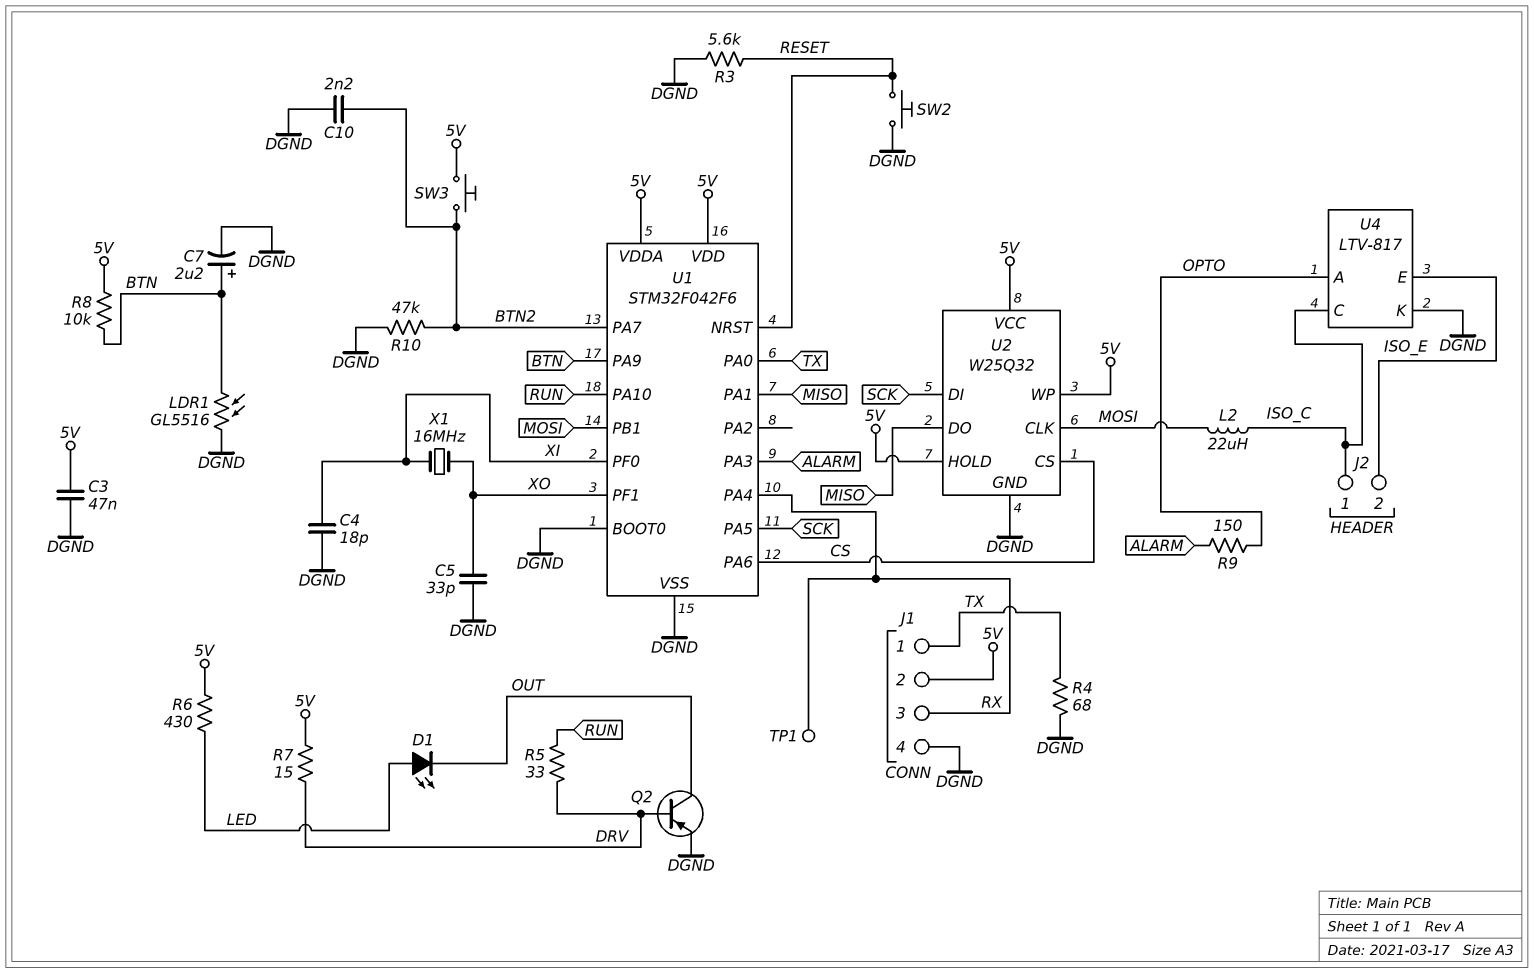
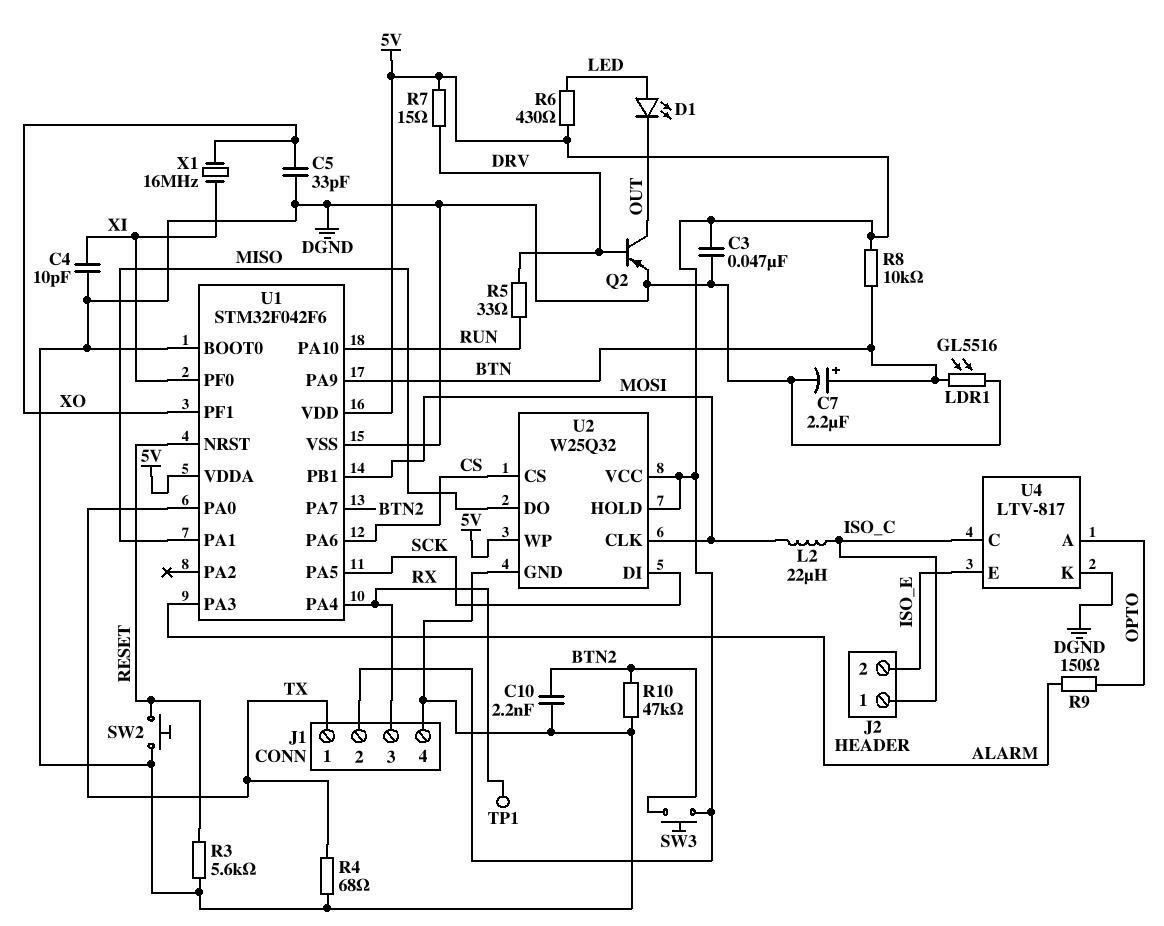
C4: 18pF (DGND, XI) -> 10pF (DGND, XI)

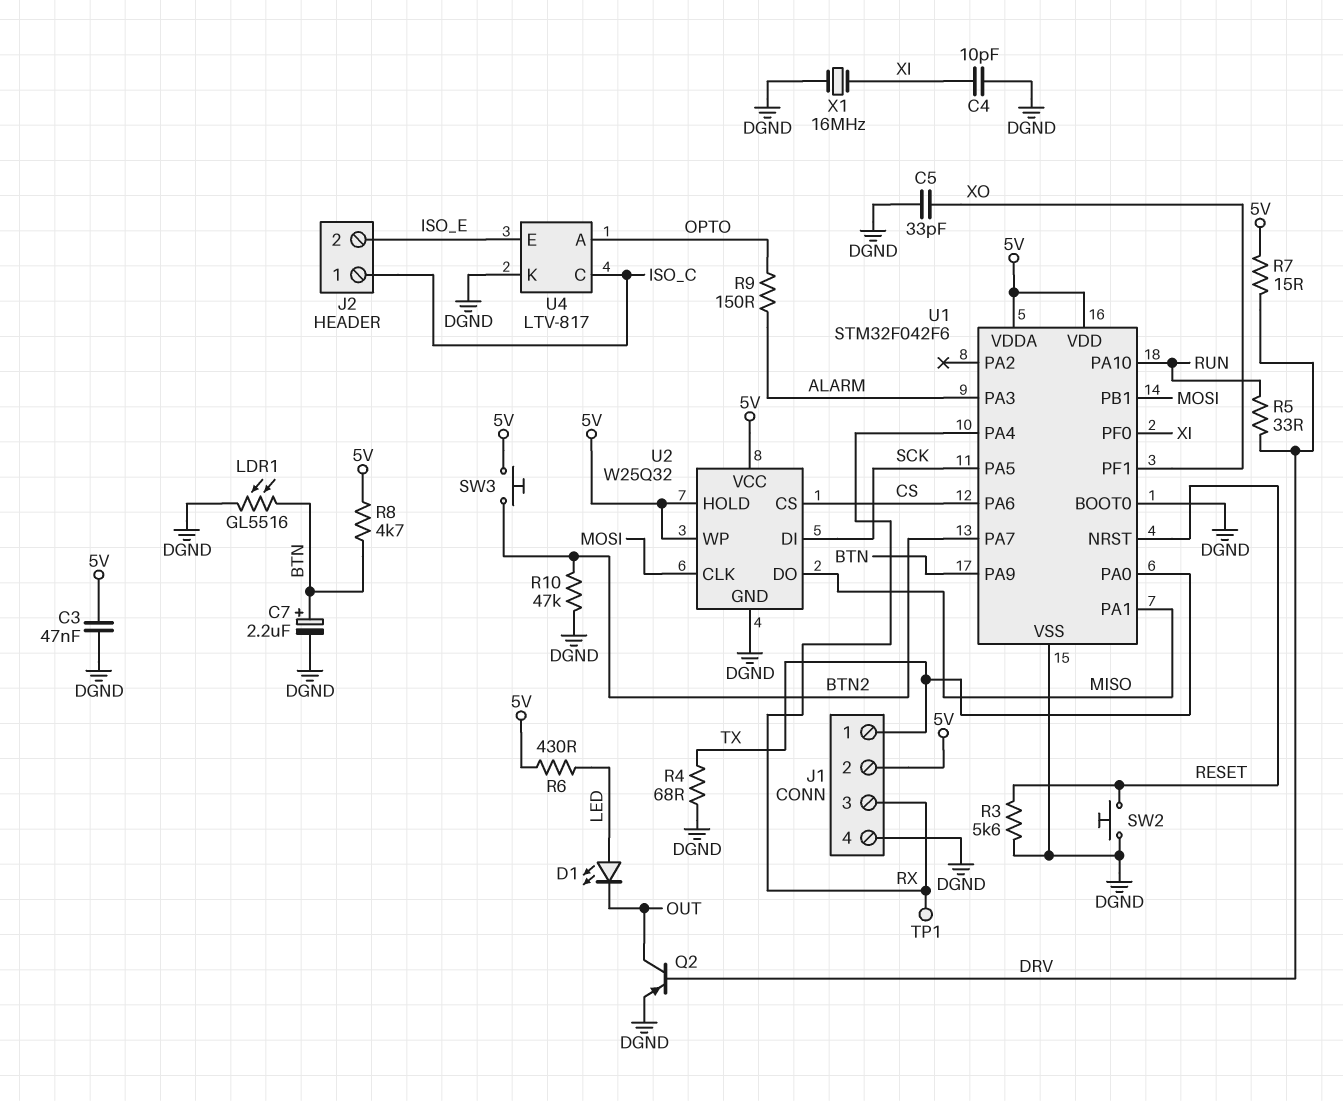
C10: 2.2nF (BTN2, DGND) -> none
L2: 22uH (ISO_C, MOSI) -> none
R8: 10k (5V, BTN) -> 4.7k (5V, BTN)
X1: 16MHz (XI, XO) -> 16MHz (DGND, XI)

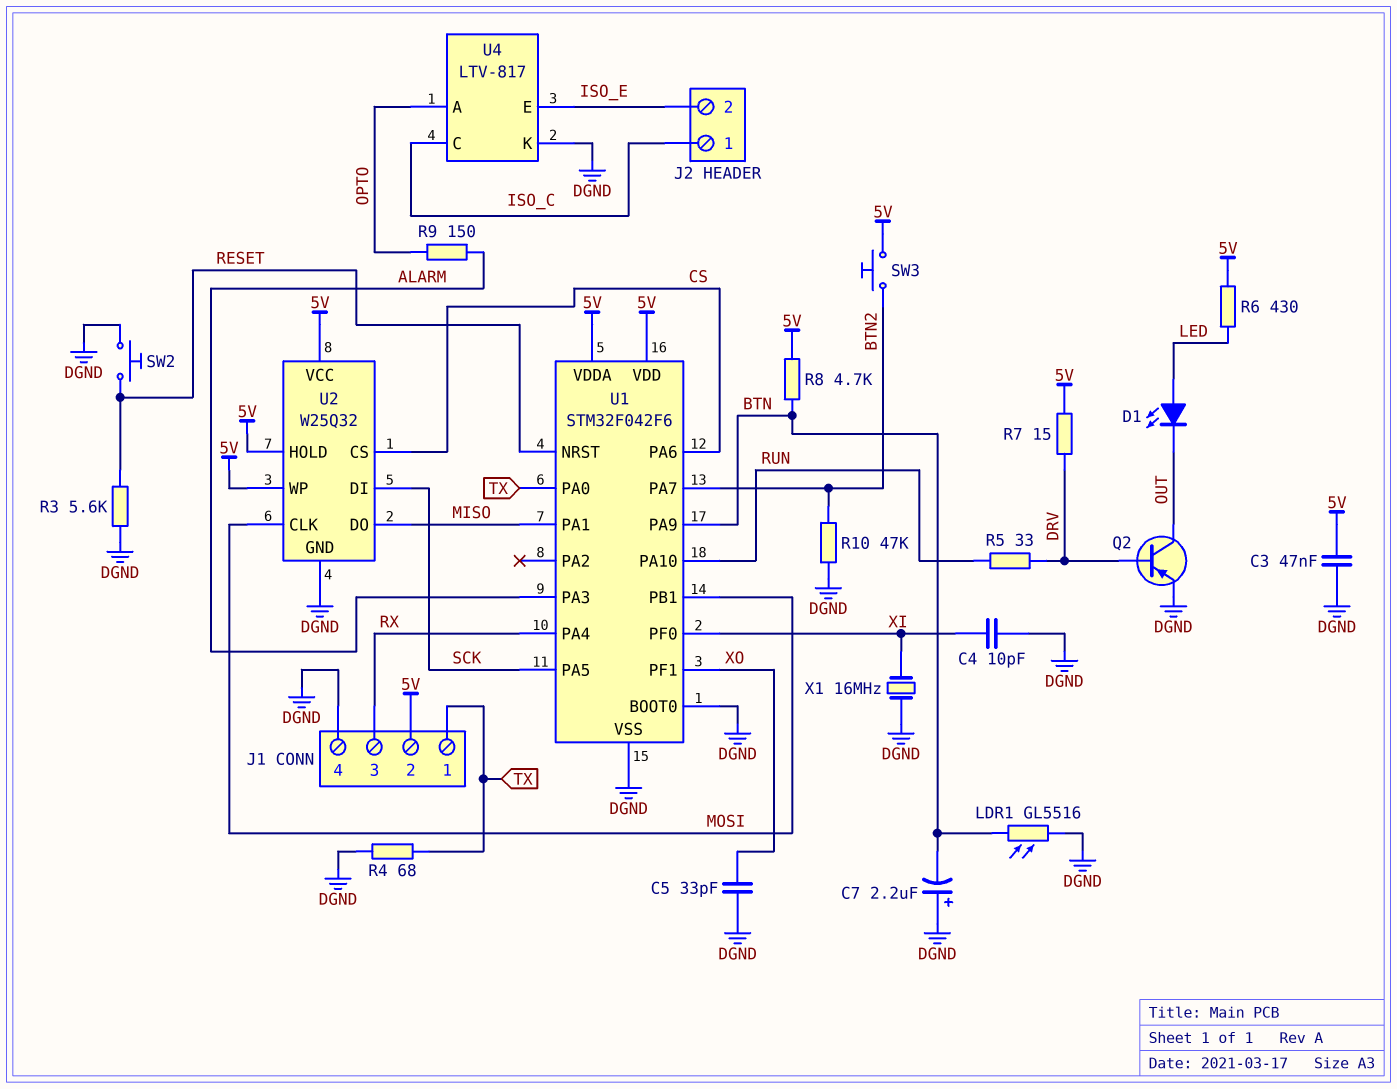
C7: 2.2uF (plus BTN, minus DGND) -> 2.2uF (plus DGND, minus BTN)
TP1: test point (RX) -> none

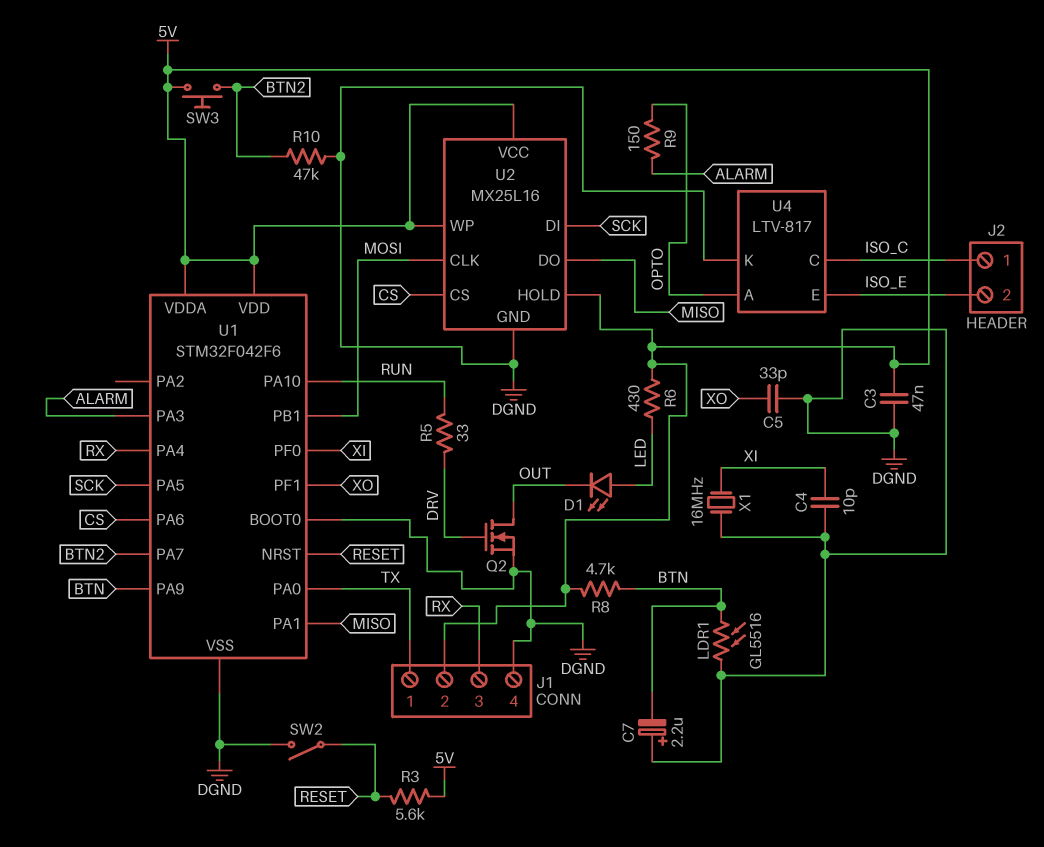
Q2: PNP (B DRV, C OUT, E DGND) -> NMOS (G DRV, D OUT, S DGND)
R3: 5.6k (DGND, RESET) -> 5.6k (5V, RESET)
R4: 68 (DGND, TX) -> none
R7: 15 (5V, DRV) -> none
SW2: button (DGND, RESET) -> switch (DGND, RESET)
U2: W25Q32 -> MX25L16

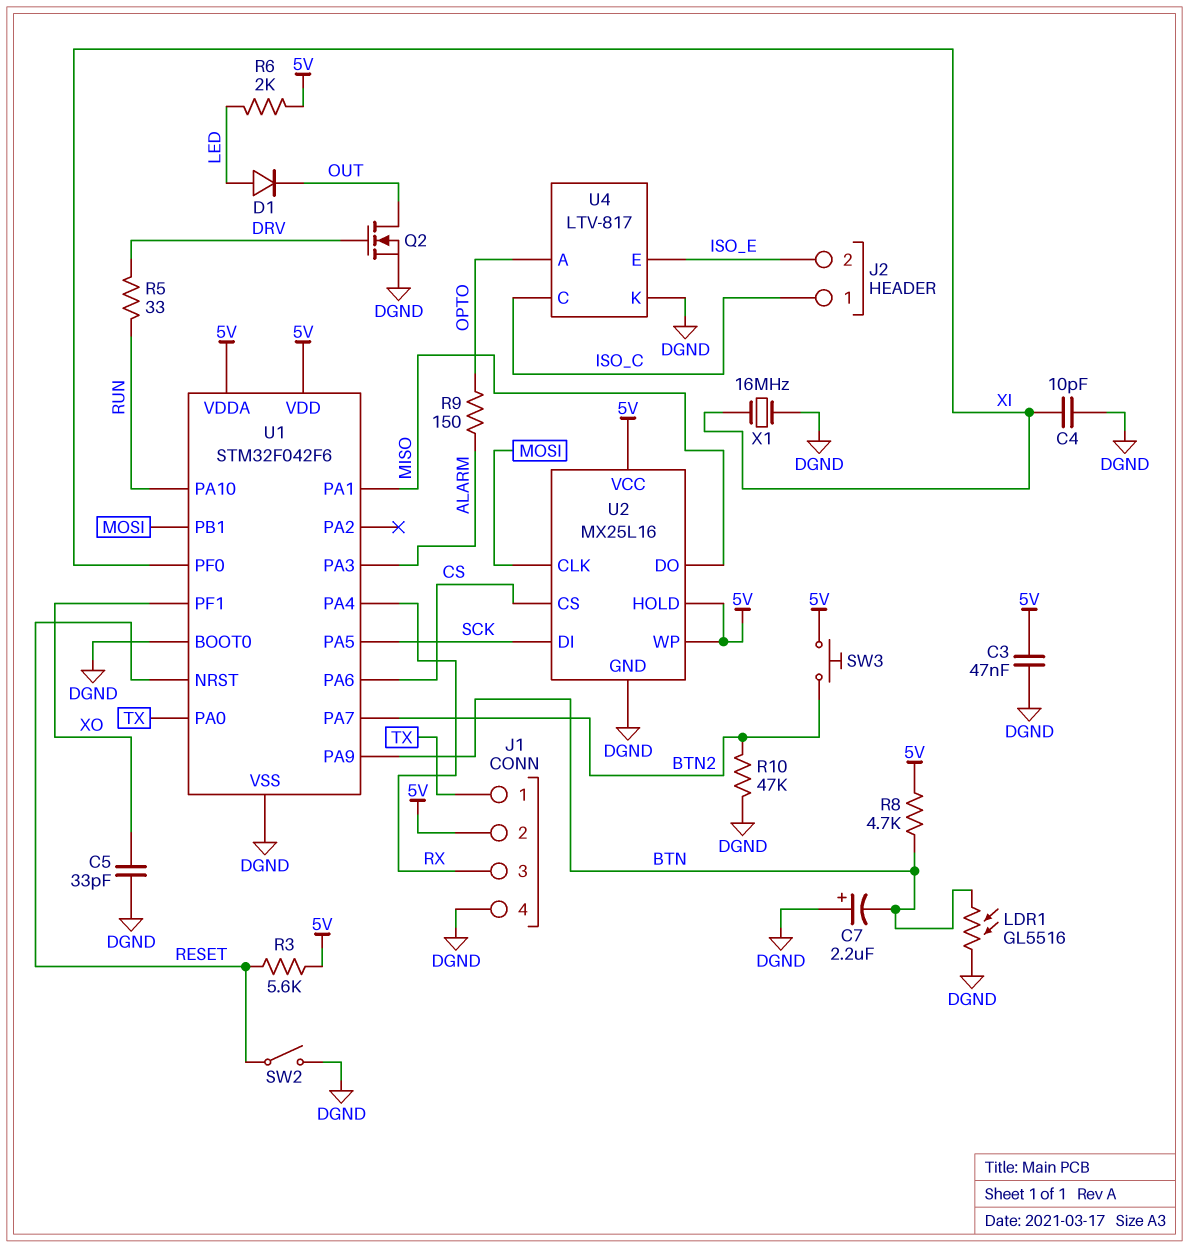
D1: LED (A LED, K OUT) -> diode (A LED, K OUT)
R6: 430 (5V, LED) -> 2k (5V, LED)

